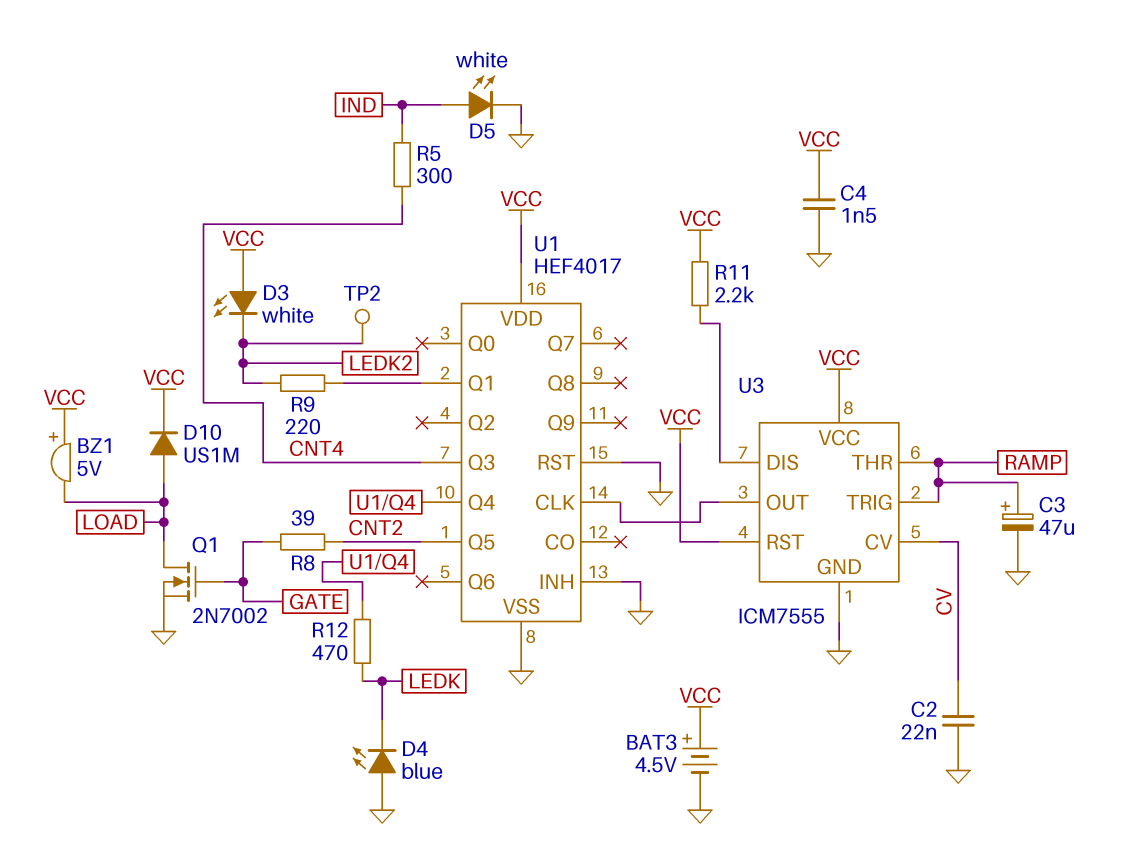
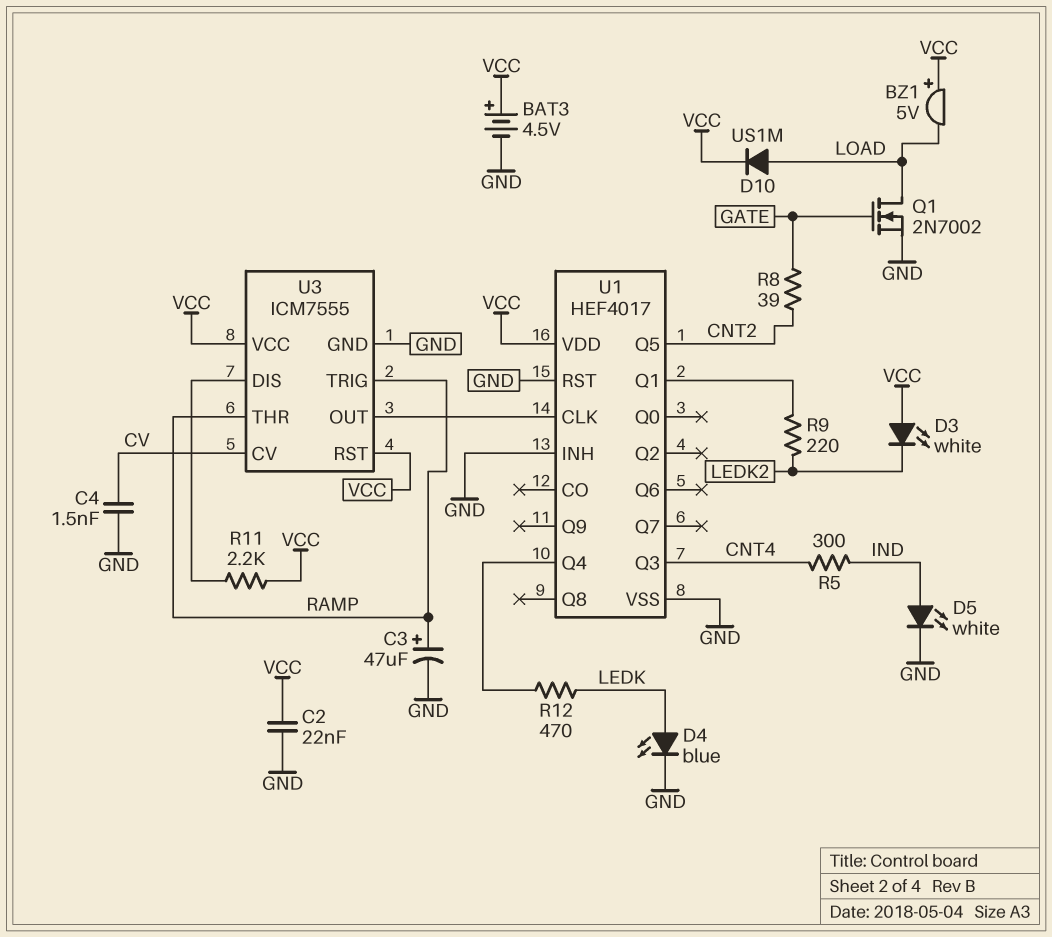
C2: 22nF (CV, GND) -> 22nF (GND, VCC)
C4: 1.5nF (GND, VCC) -> 1.5nF (CV, GND)
D4: LED blue (A GND, K LEDK) -> LED blue (A LEDK, K GND)
TP2: test point (LEDK2) -> none

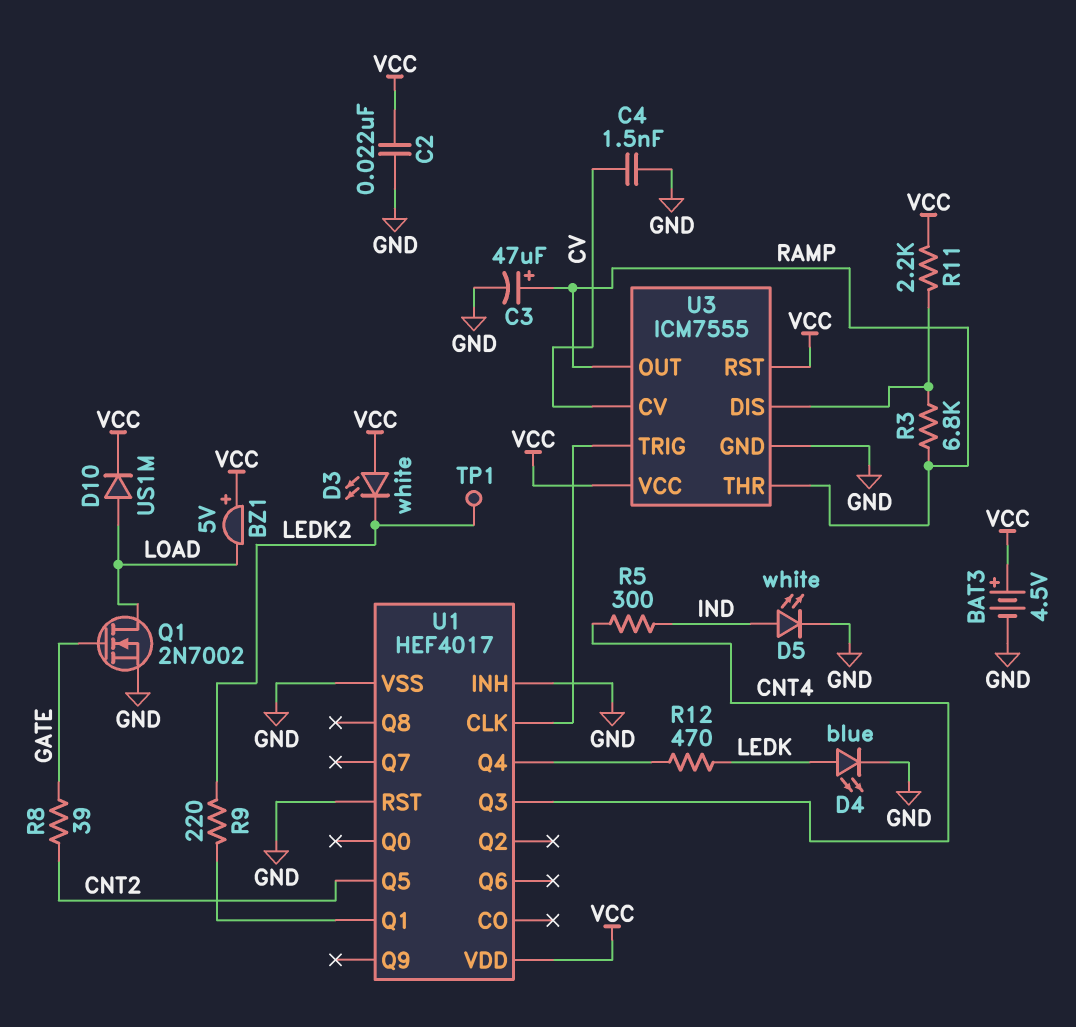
R3: none -> 6.8k (RAMP, U3/DIS)
TP1: none -> test point (LEDK2)
U3 pin OUT: U1/CLK -> RAMP
U3 pin TRIG: RAMP -> U1/CLK

